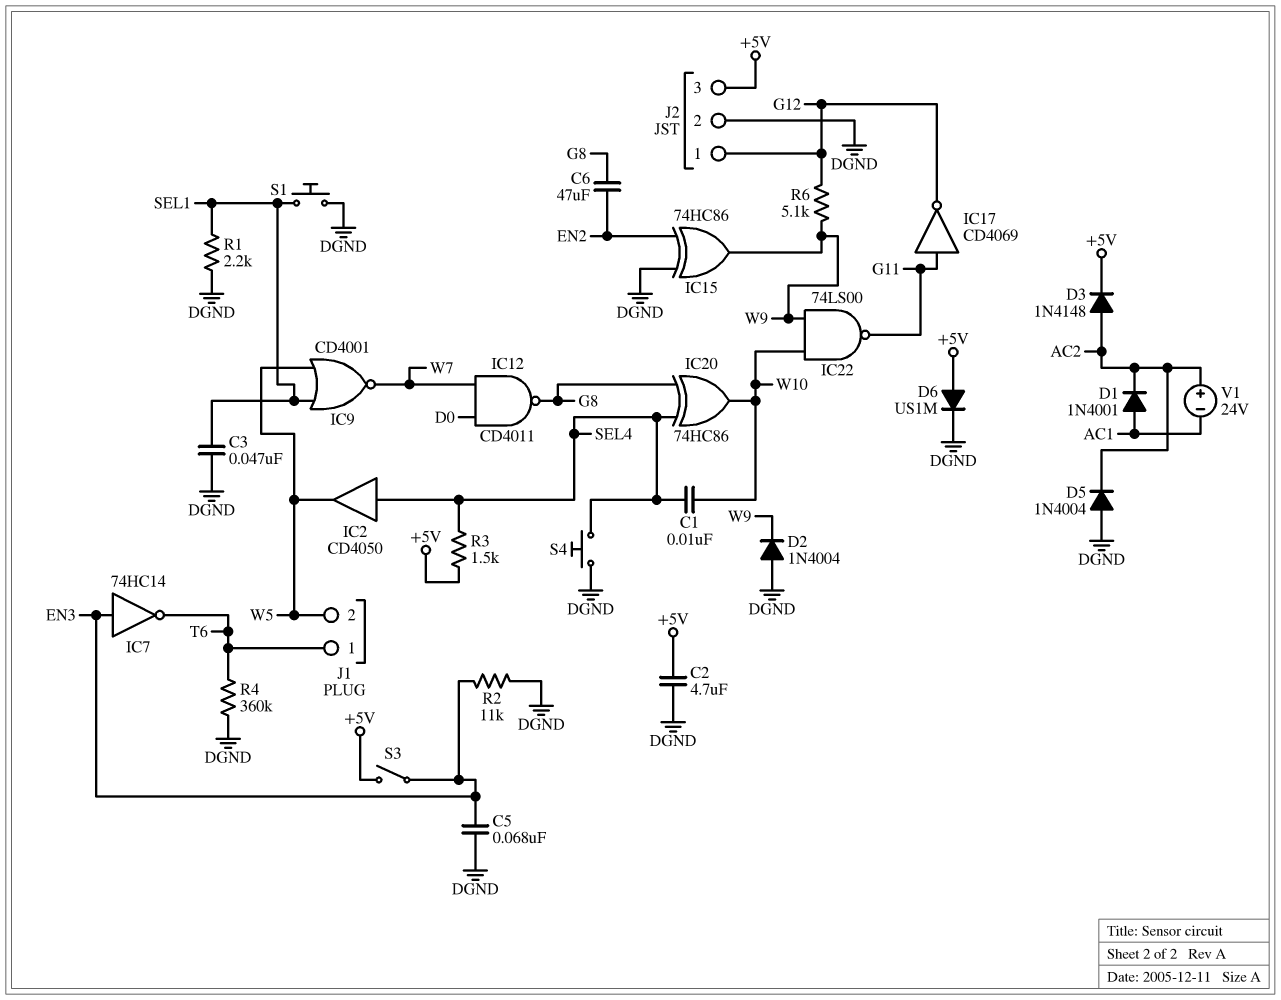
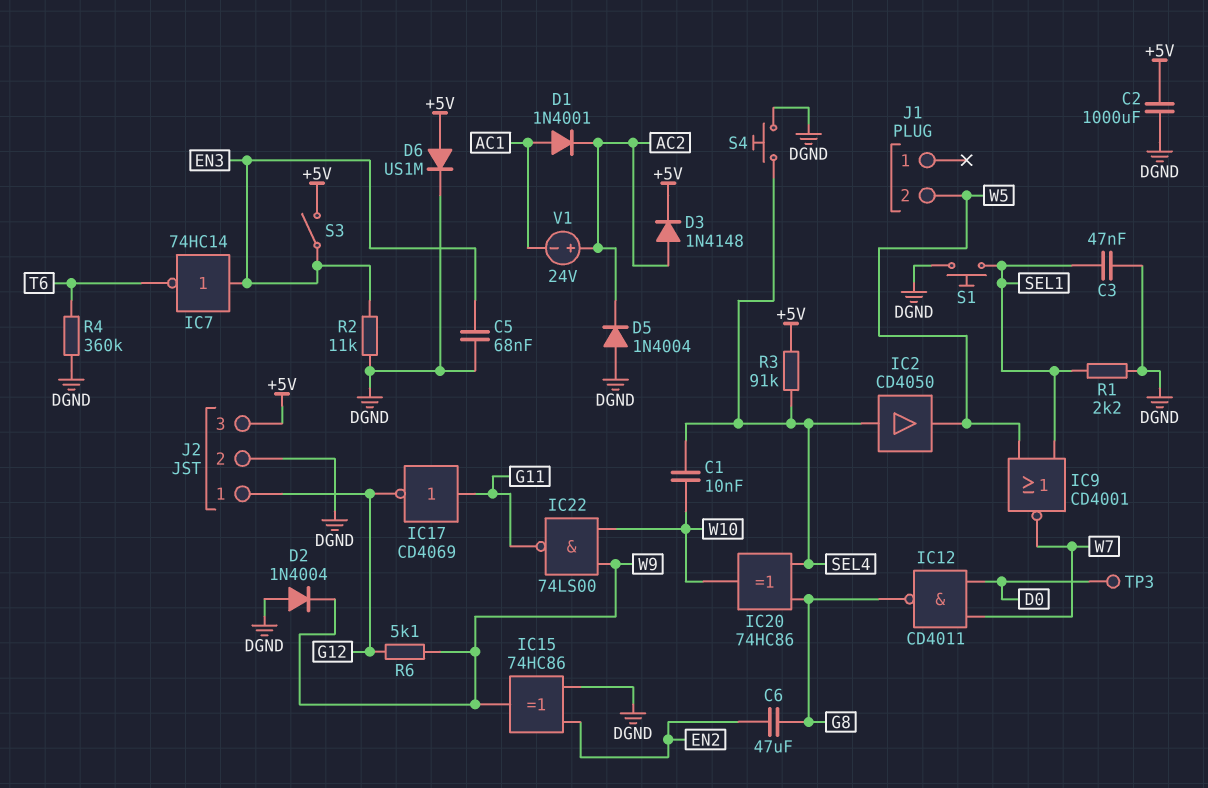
C2: 4.7uF (+5V, DGND) -> 1000uF (+5V, DGND)
J1 pin 1: T6 -> none
R3: 1.5k (+5V, SEL4) -> 91k (+5V, SEL4)
TP3: none -> test point (D0)

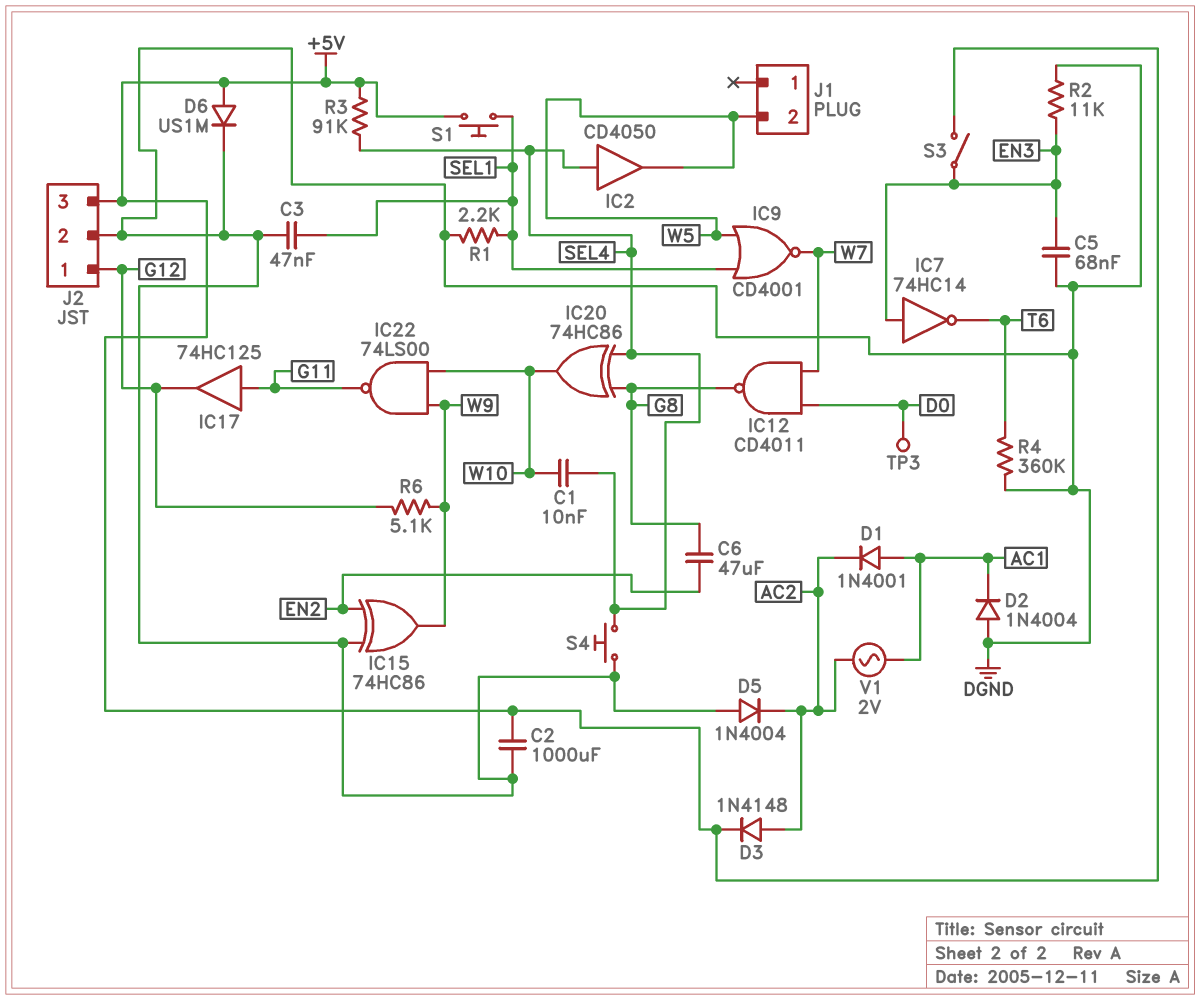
D2: diode 1N4004 (A DGND, K W9) -> diode 1N4004 (A DGND, K AC1)
IC17: NOT CD4069 (in G11, out G12) -> buffer 74HC125 (in G11, out G12)
S1: button (DGND, SEL1) -> button (+5V, SEL1)
V1: 24V (plus AC2, minus AC1) -> AC 2V (AC1, AC2)

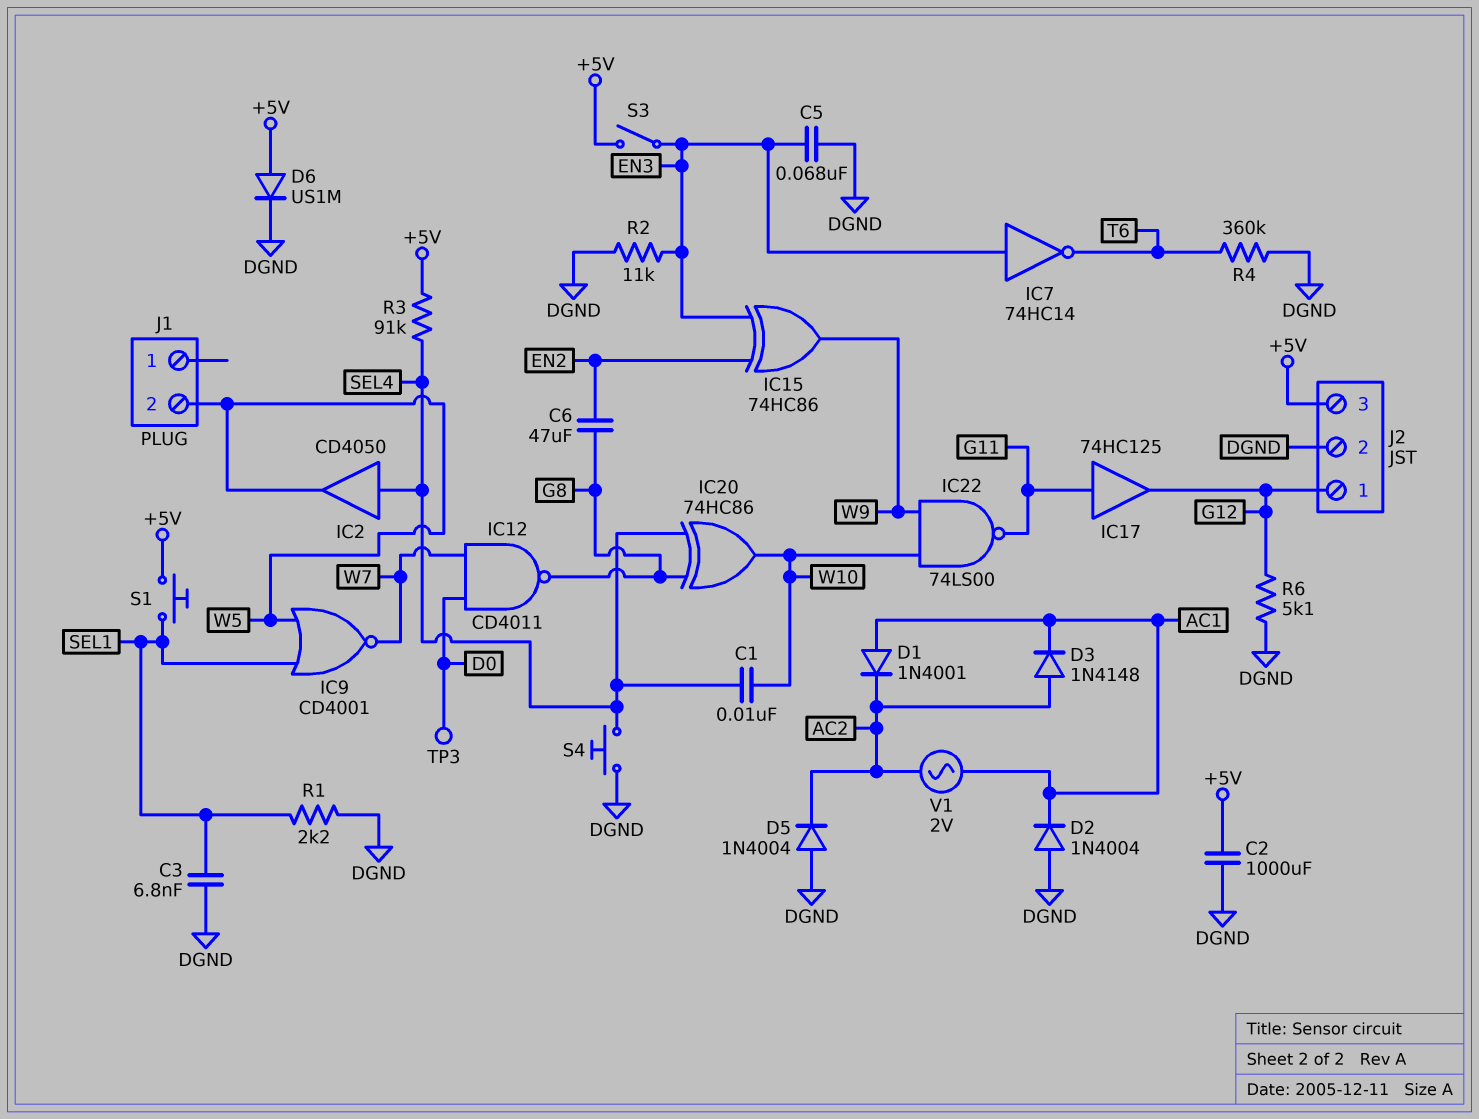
C3: 47nF (DGND, SEL1) -> 6.8nF (DGND, SEL1)
D3: diode 1N4148 (A AC2, K +5V) -> diode 1N4148 (A AC2, K AC1)
IC15: XOR 74HC86 (in DGND, in EN2, out W9) -> XOR 74HC86 (in EN2, in EN3, out W9)
R6: 5.1k (G12, W9) -> 5.1k (DGND, G12)

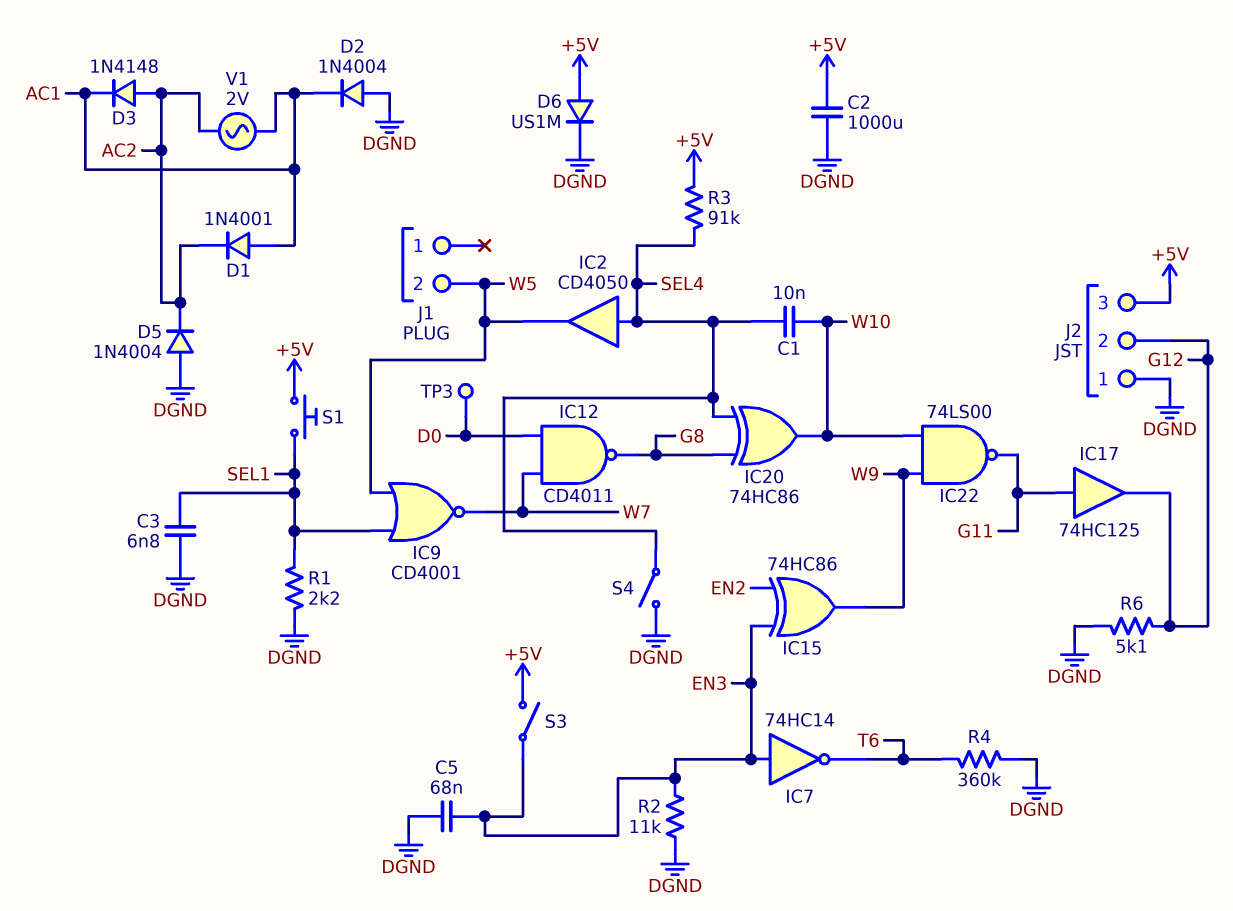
C6: 47uF (EN2, G8) -> none
J2 pin 1: G12 -> DGND
J2 pin 2: DGND -> G12
S4: button (DGND, SEL4) -> switch (DGND, SEL4)

